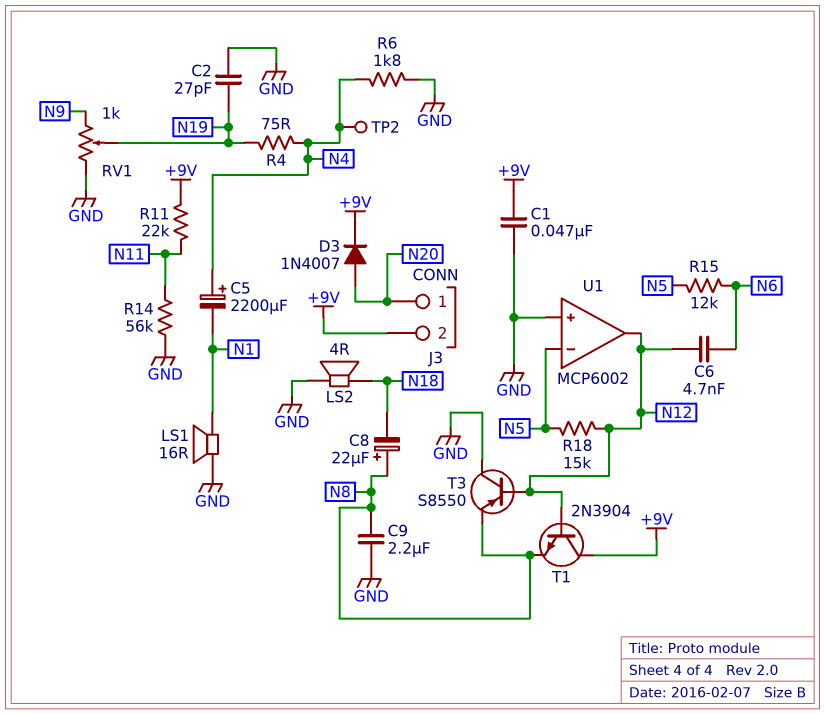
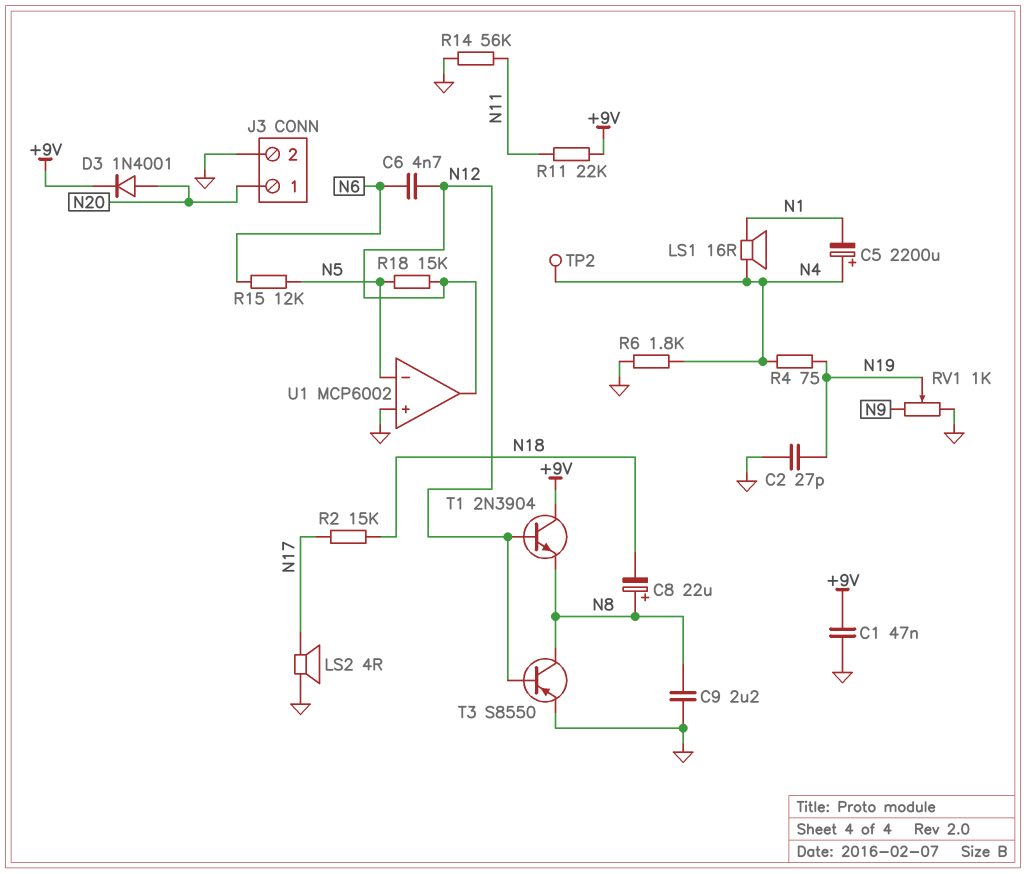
D3: diode 1N4007 (A N20, K +9V) -> diode 1N4001 (A N20, K +9V)
J3 pin 2: +9V -> GND
LS1: speaker 16R (GND, N1) -> speaker 16R (N1, N4)
LS2: speaker 4R (GND, N18) -> speaker 4R (GND, N17)
R2: none -> 15k (N17, N18)
T3: PNP S8550 (B N12, C GND, E N8) -> PNP S8550 (B N12, C N8, E GND)

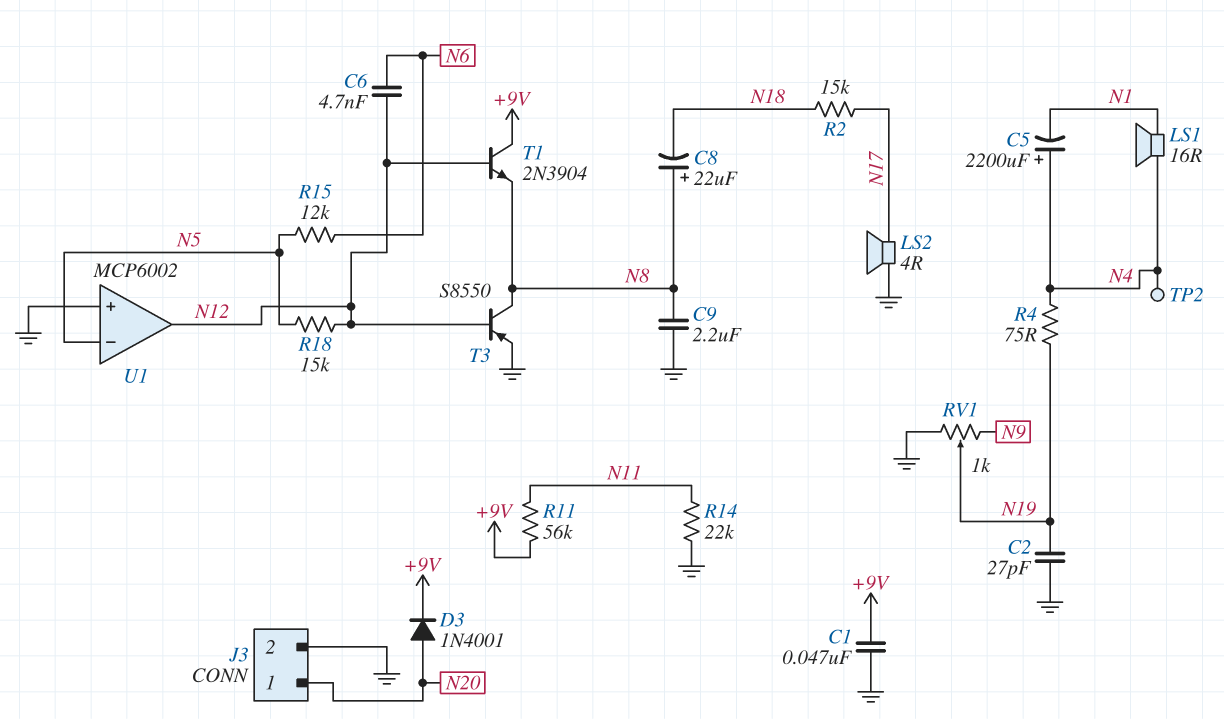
R6: 1.8k (GND, N4) -> none
R11: 22k (+9V, N11) -> 56k (+9V, N11)
R14: 56k (GND, N11) -> 22k (GND, N11)

